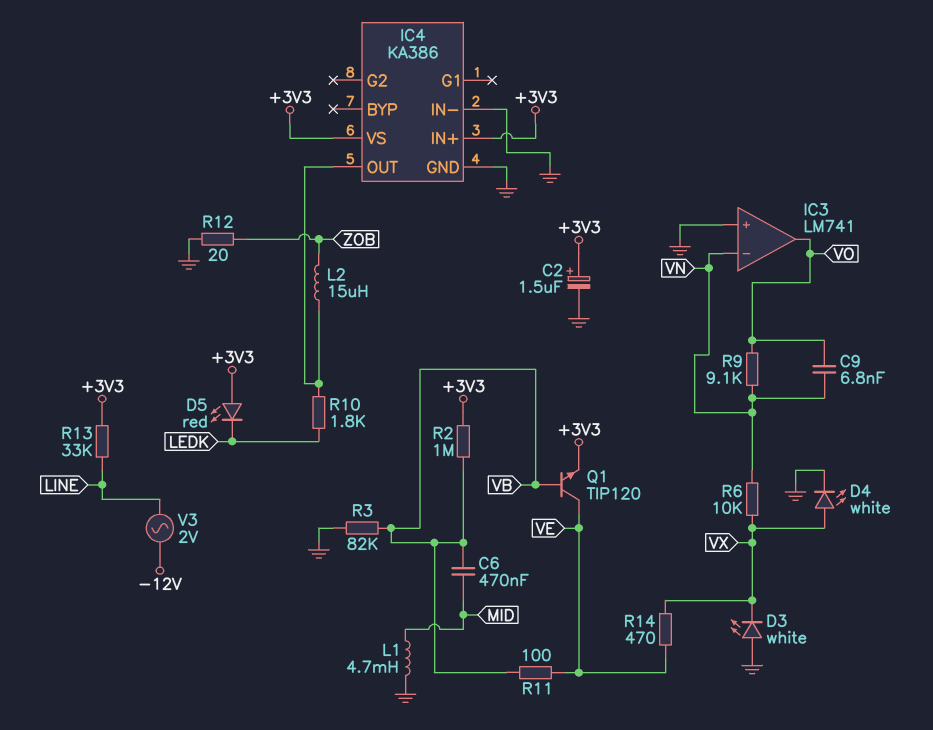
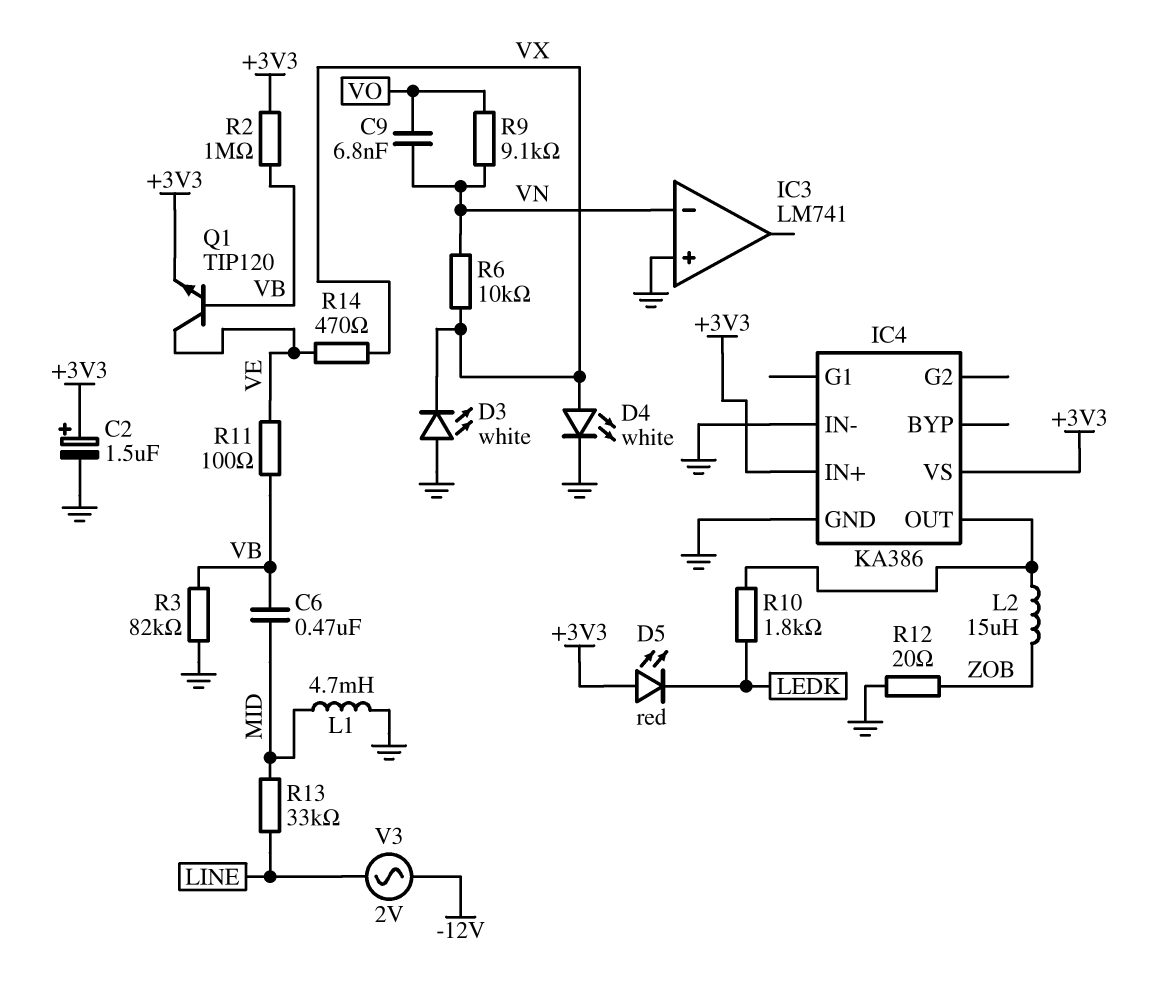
IC3 pin out: VO -> none
R13: 33k (+3V3, LINE) -> 33k (LINE, MID)

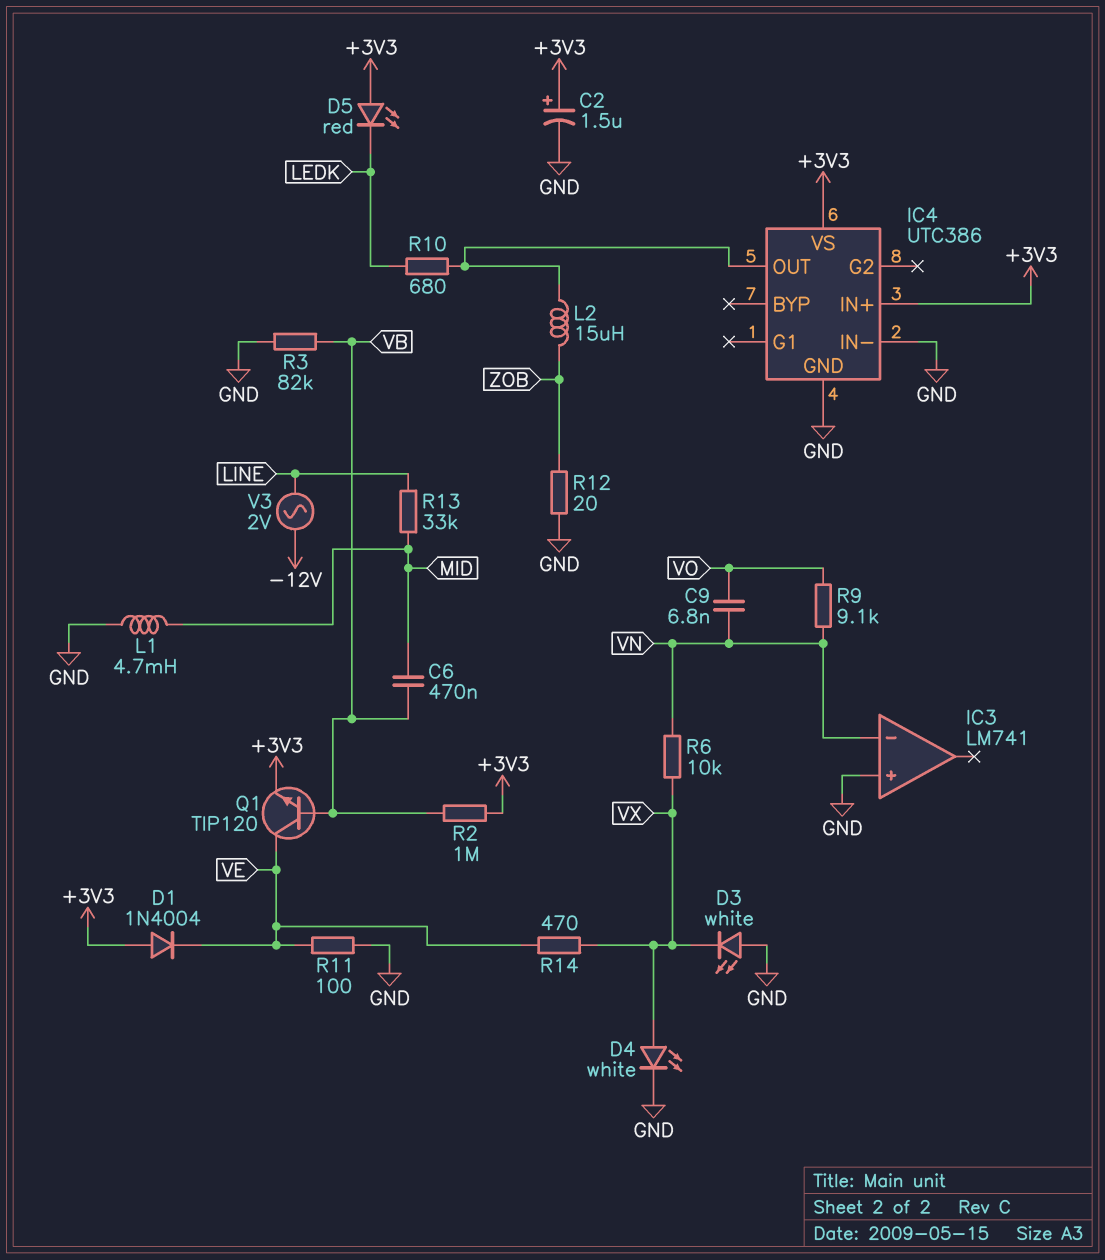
D1: none -> diode 1N4004 (A +3V3, K VE)
IC4: KA386 -> UTC386
R10: 1.8k (IC4/OUT, LEDK) -> 680 (IC4/OUT, LEDK)
R11: 100 (VB, VE) -> 100 (GND, VE)

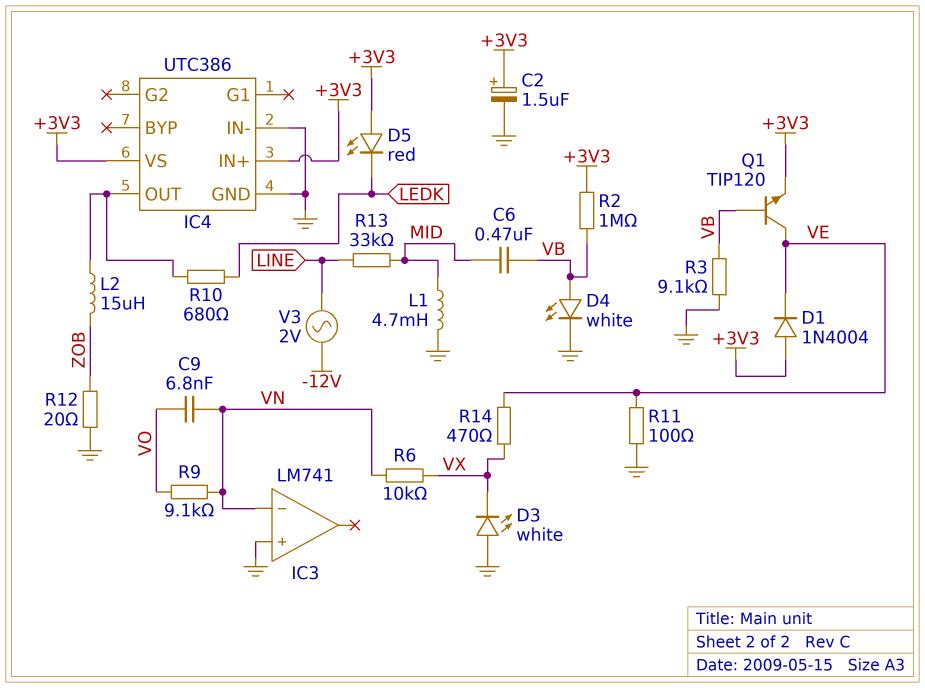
D4: LED white (A VX, K GND) -> LED white (A VB, K GND)
R3: 82k (GND, VB) -> 9.1k (GND, VB)

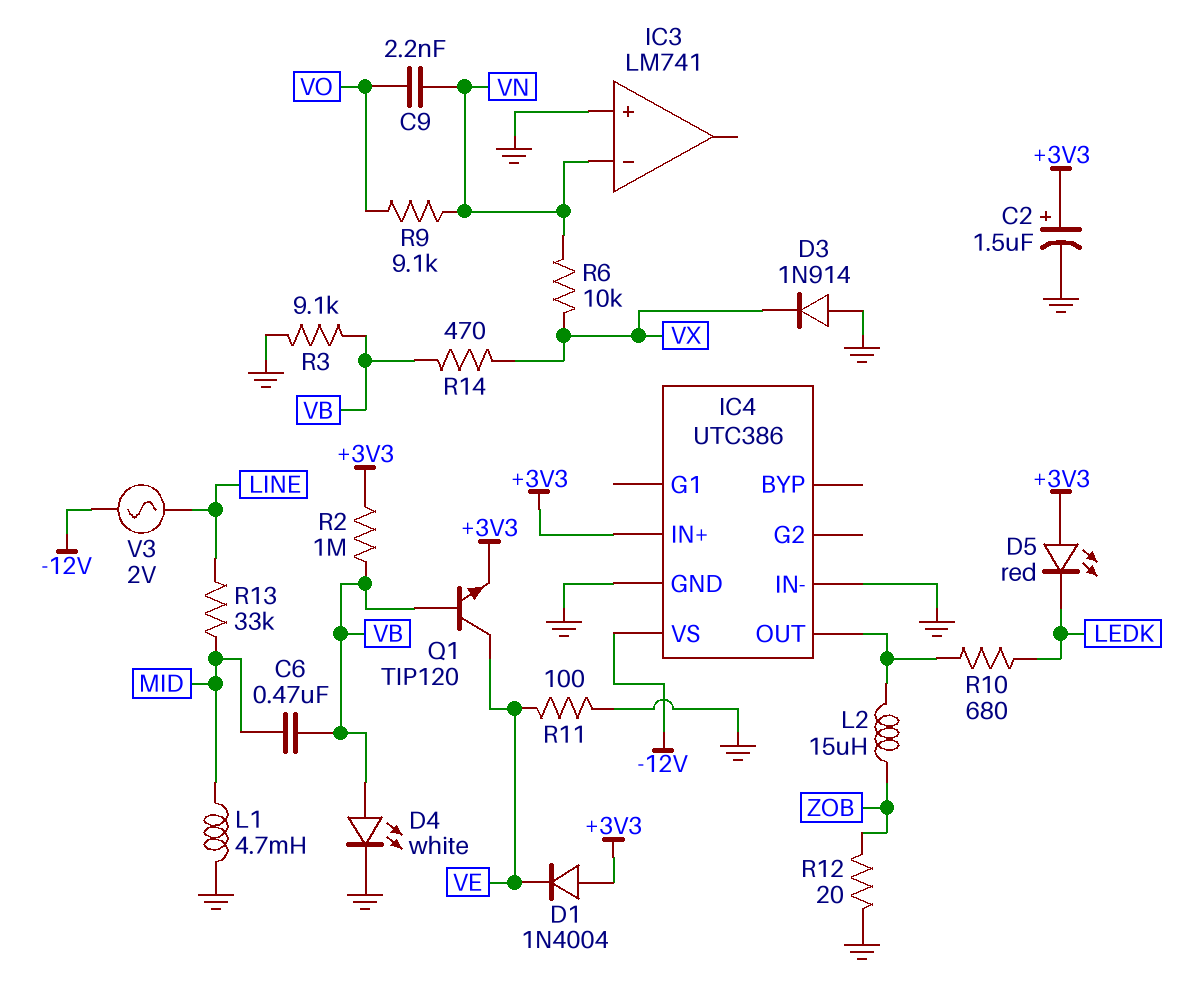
C9: 6.8nF (VN, VO) -> 2.2nF (VN, VO)
D3: LED white (A GND, K VX) -> diode 1N914 (A GND, K VX)
IC4 pin VS: +3V3 -> -12V
R14: 470 (VE, VX) -> 470 (VB, VX)

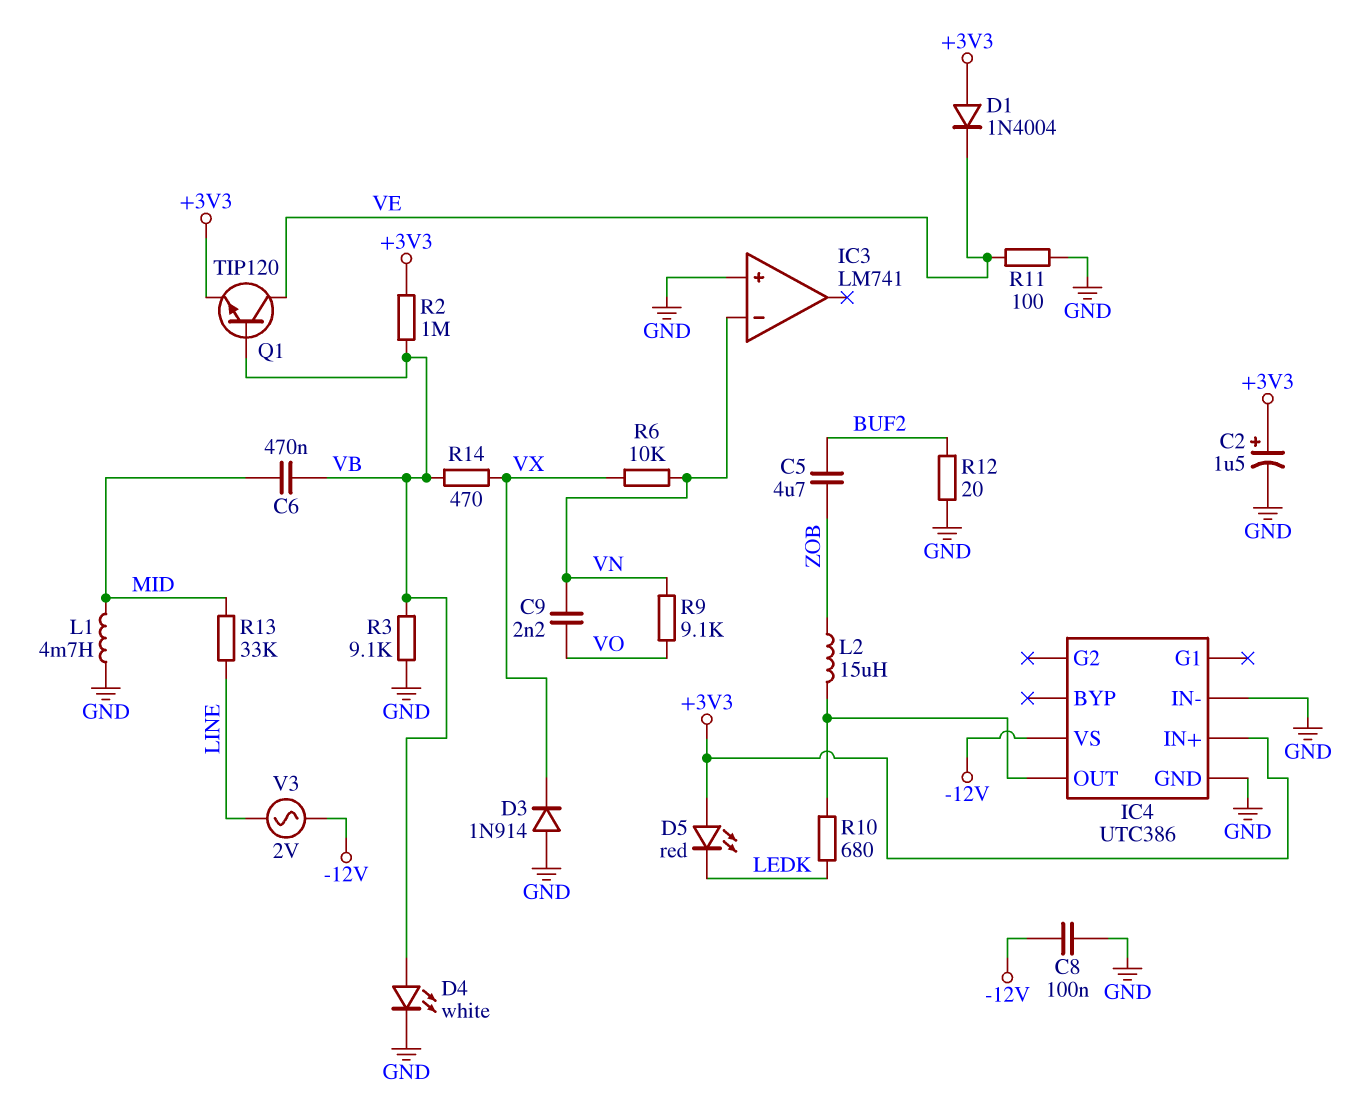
C5: none -> 4.7uF (BUF2, ZOB)
C8: none -> 100nF (-12V, GND)
R12: 20 (GND, ZOB) -> 20 (BUF2, GND)

